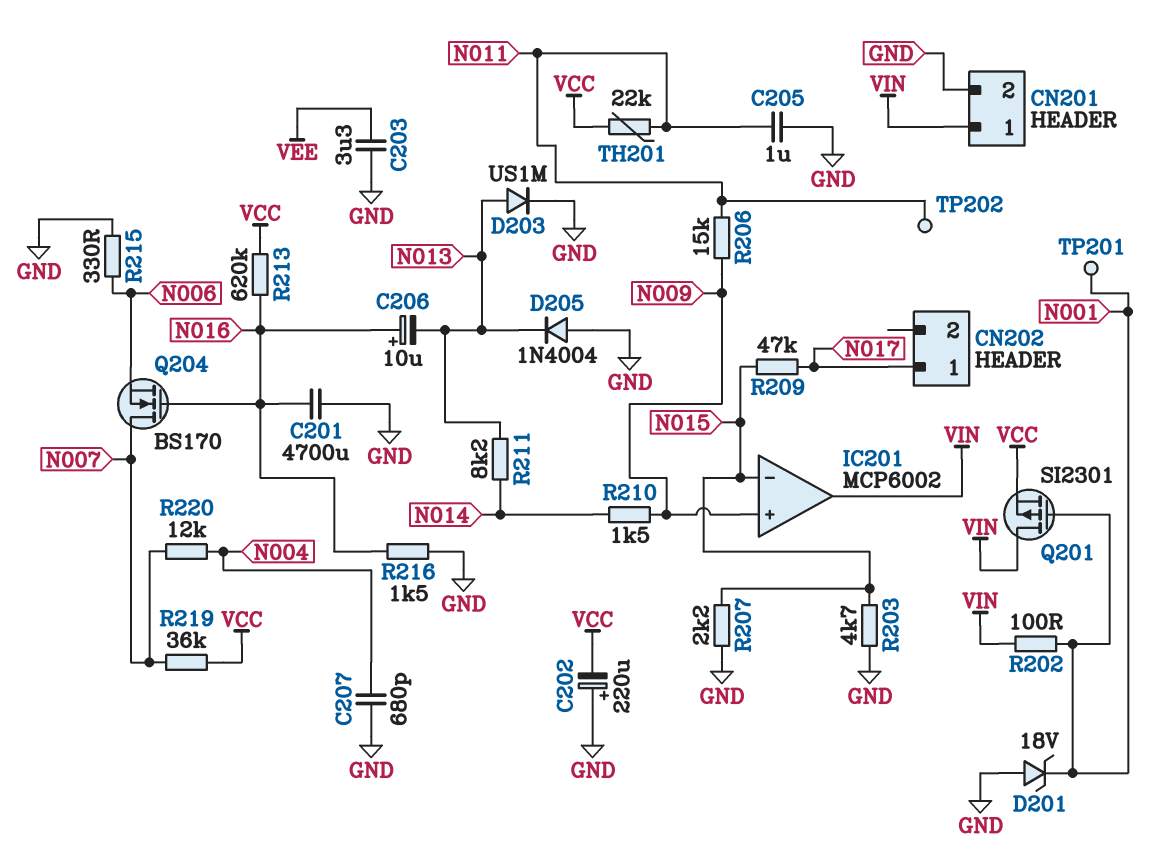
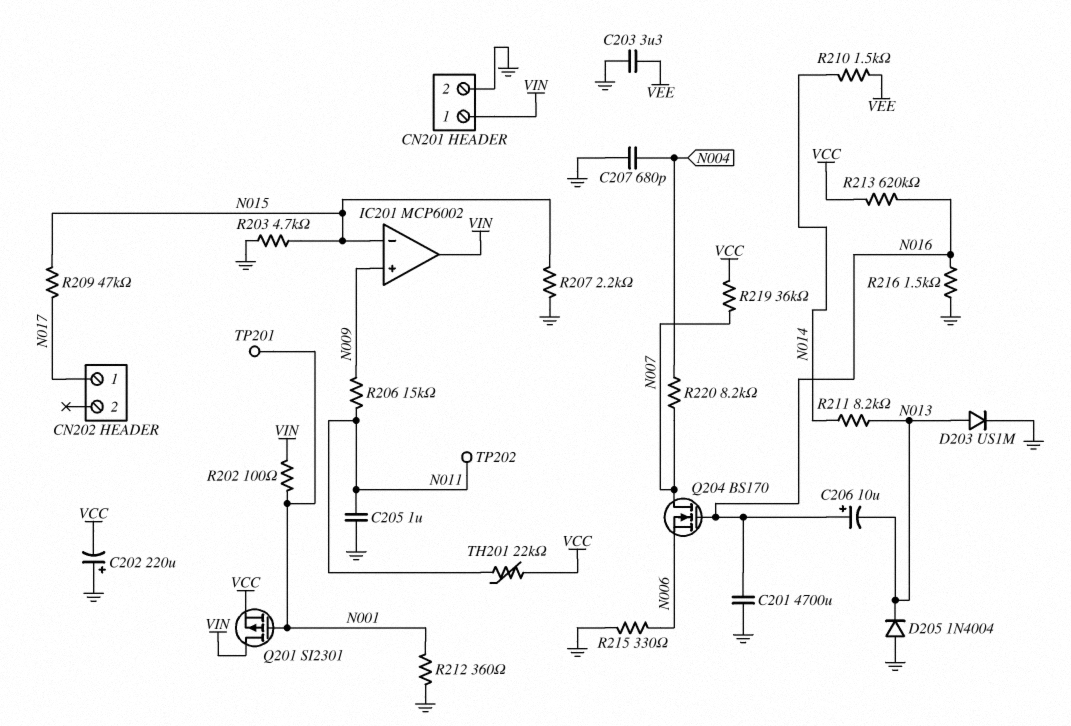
D201: zener 18V (A GND, K N001) -> none
R210: 1.5k (N009, N014) -> 1.5k (N014, VEE)
R212: none -> 360 (GND, N001)
R220: 12k (N004, N007) -> 8.2k (N004, N007)

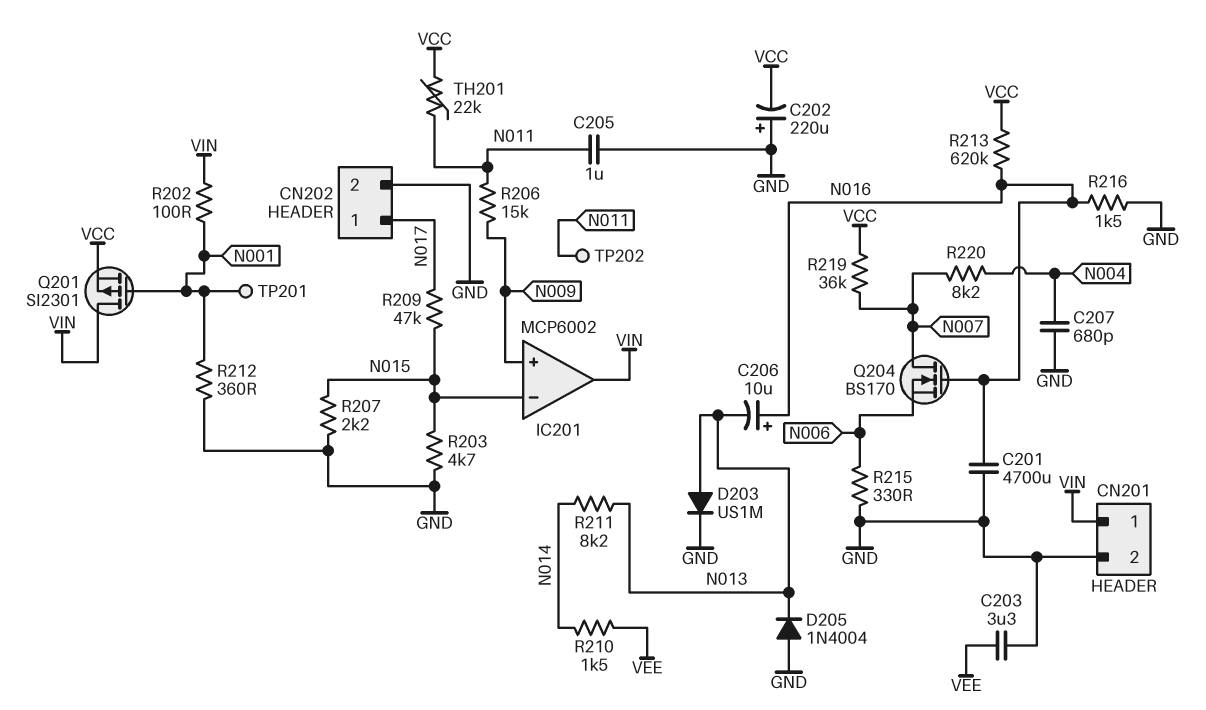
CN202 pin 2: none -> GND

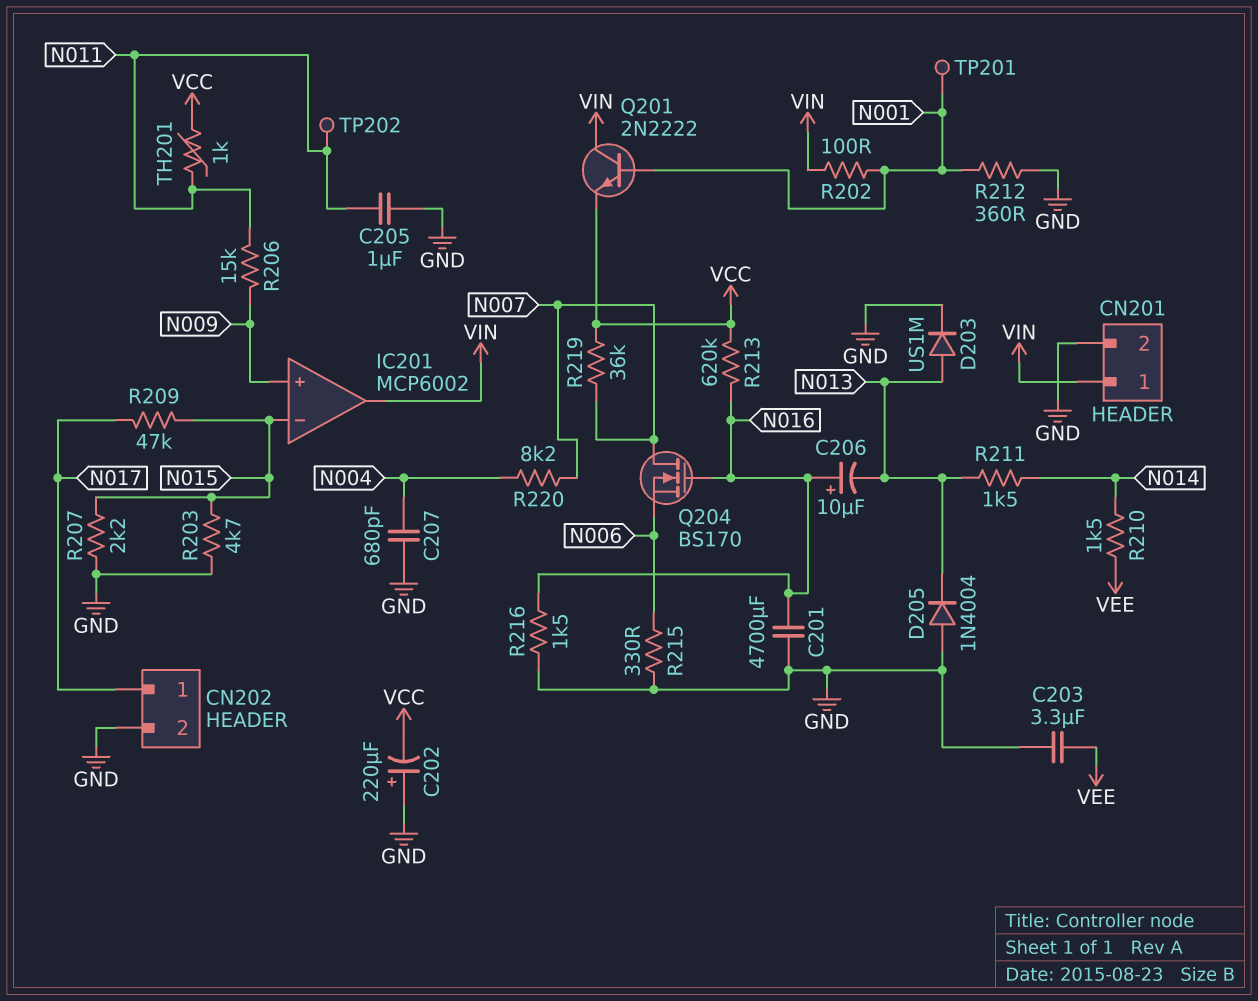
Q201: PMOS SI2301 (G N001, D VIN, S VCC) -> NPN 2N2222 (B N001, C VIN, E VCC)
R211: 8.2k (N013, N014) -> 1.5k (N013, N014)
TH201: 22k (N011, VCC) -> 1k (N011, VCC)

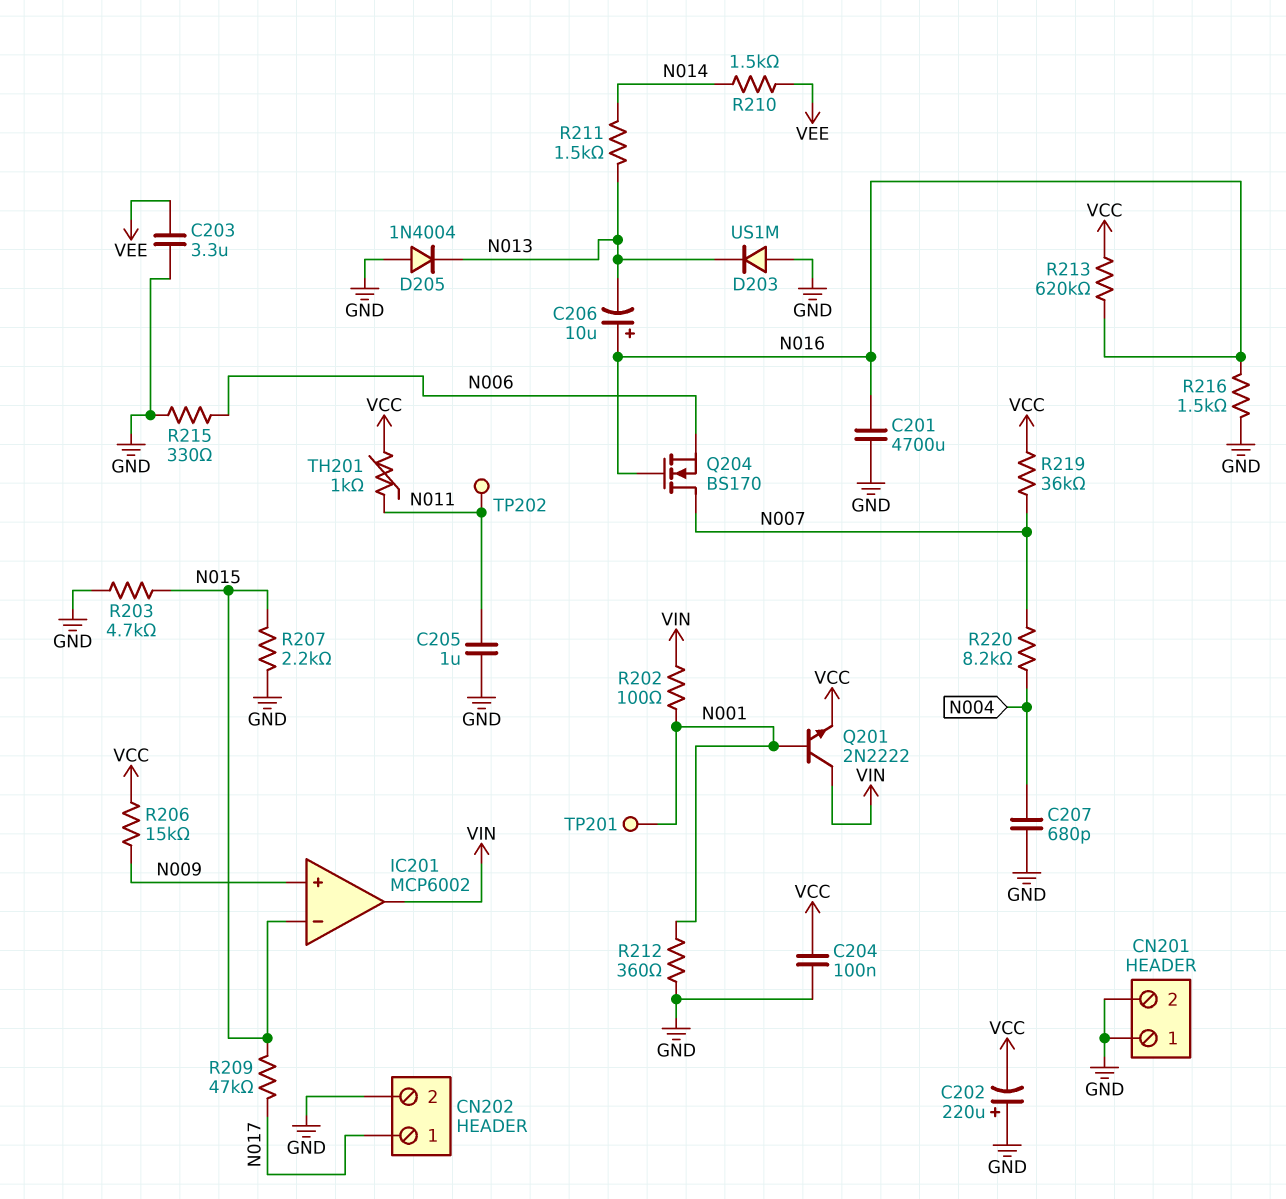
C204: none -> 100nF (GND, VCC)
CN201 pin 1: VIN -> GND
D203: diode US1M (A N013, K GND) -> diode US1M (A GND, K N013)
R206: 15k (N009, N011) -> 15k (N009, VCC)

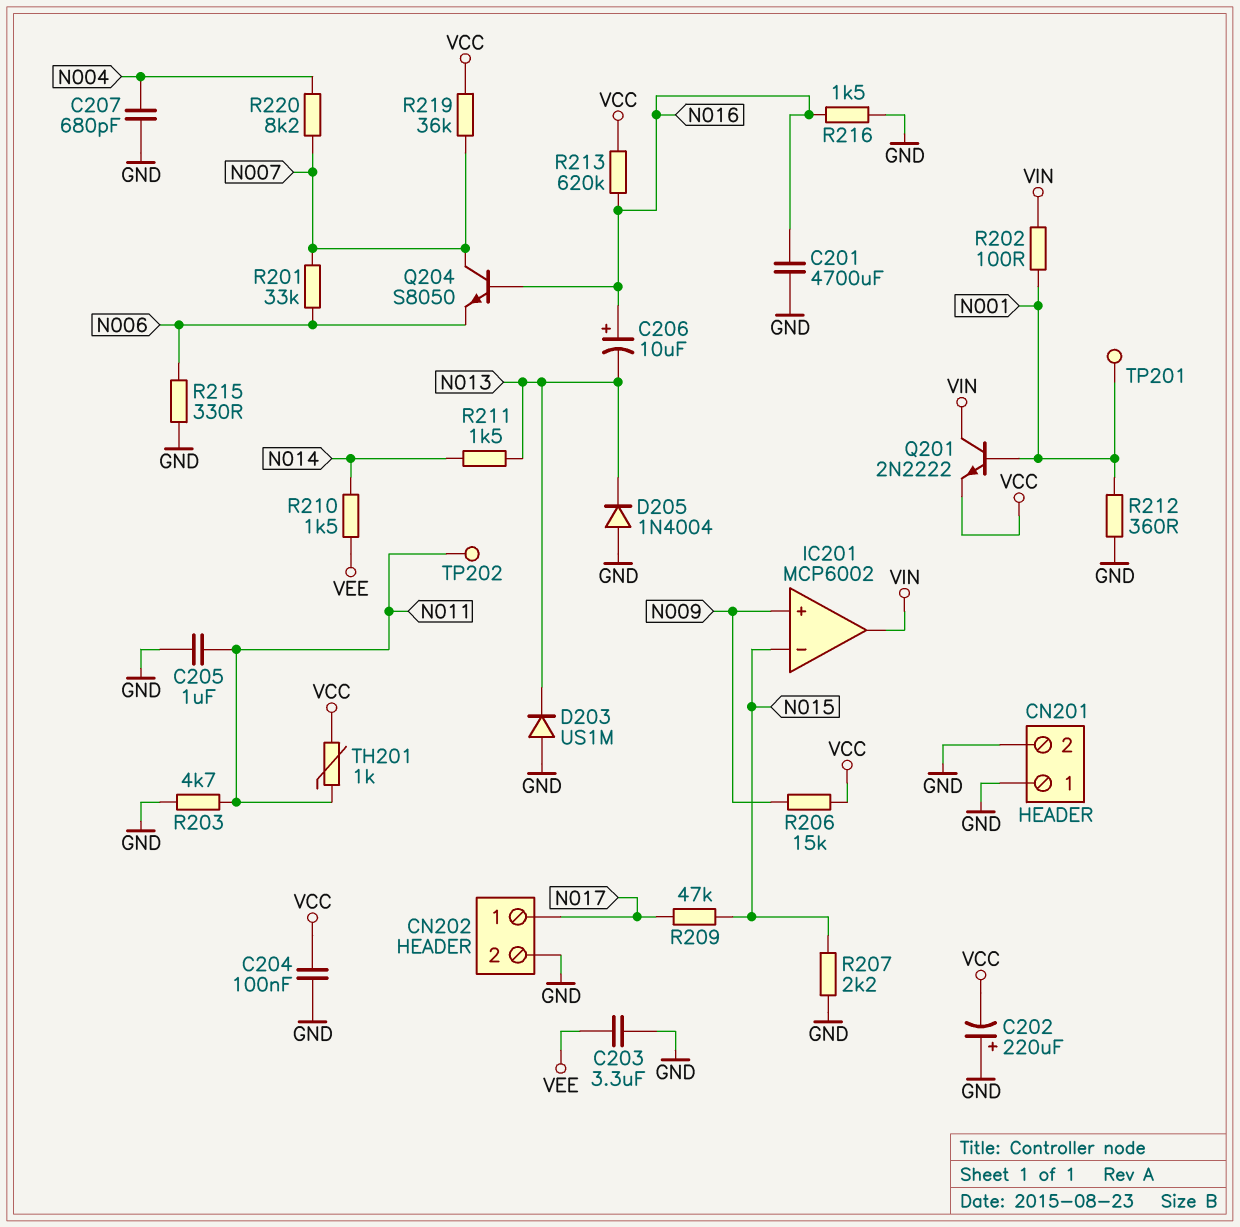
Q204: NMOS BS170 (G N016, D N007, S N006) -> NPN S8050 (B N016, C N007, E N006)
R201: none -> 33k (N006, N007)
R203: 4.7k (GND, N015) -> 4.7k (GND, N011)

